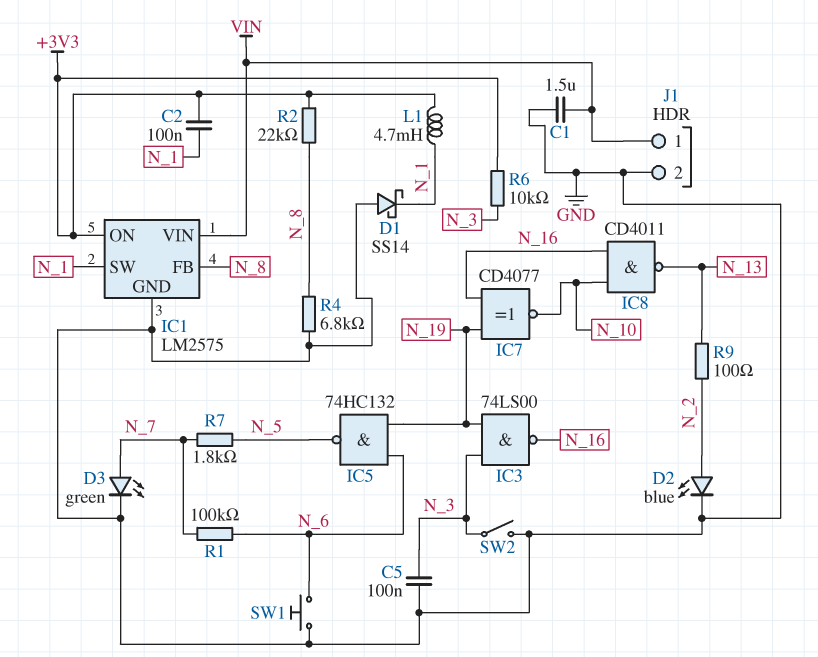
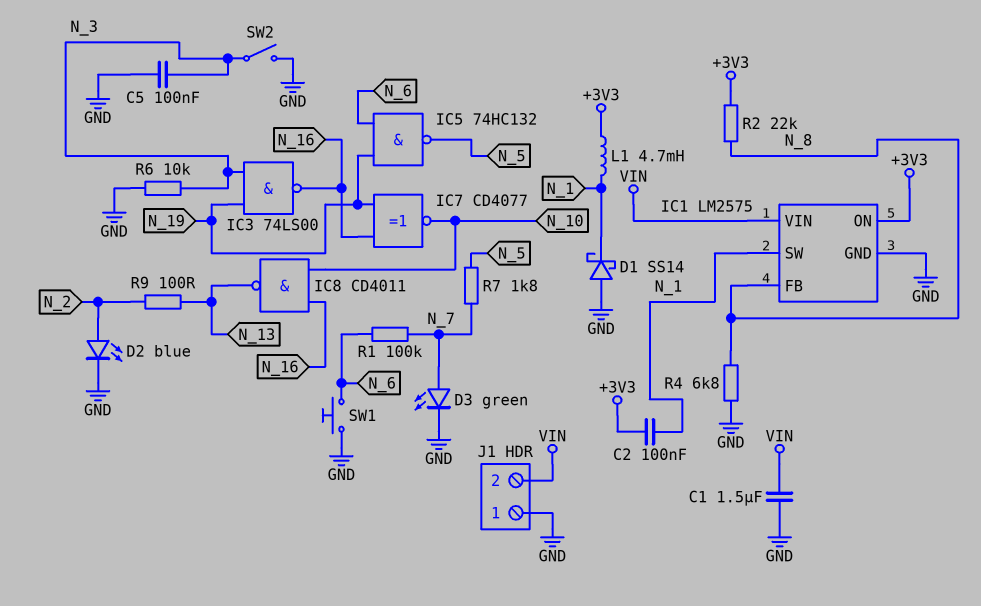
J1 pin 1: VIN -> GND
J1 pin 2: GND -> VIN
R6: 10k (+3V3, N_3) -> 10k (GND, N_3)

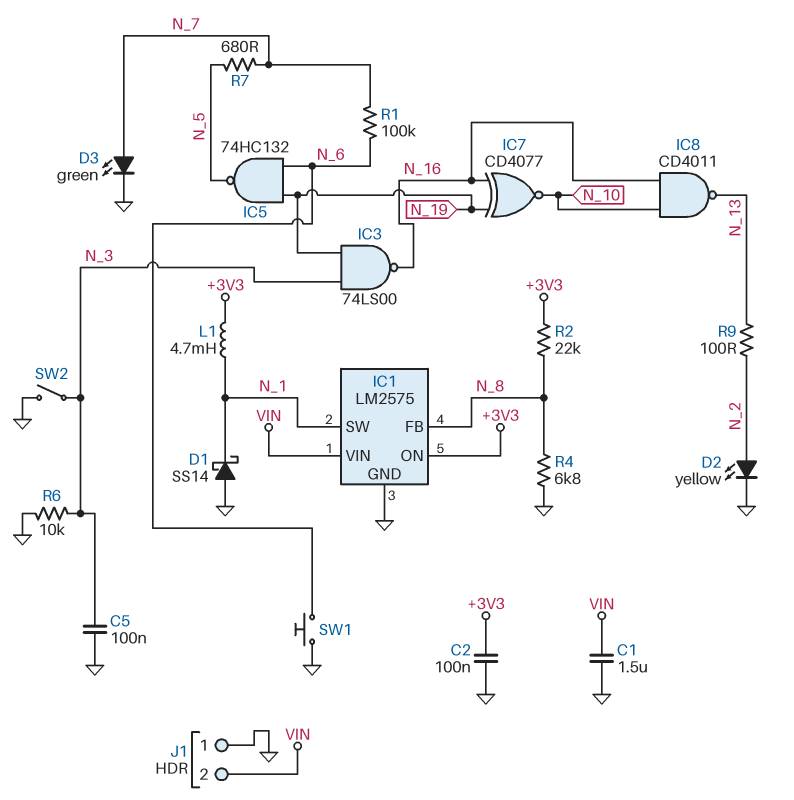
C2: 100nF (+3V3, N_1) -> 100nF (+3V3, GND)
D2: LED blue (A N_2, K GND) -> LED yellow (A N_2, K GND)
R7: 1.8k (N_5, N_7) -> 680 (N_5, N_7)

